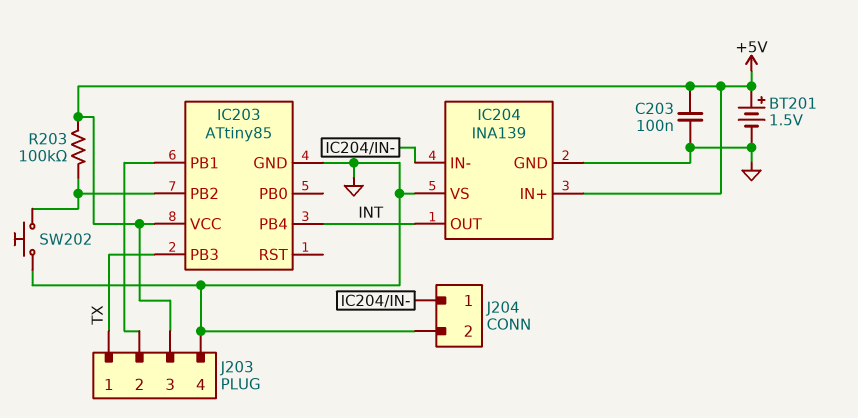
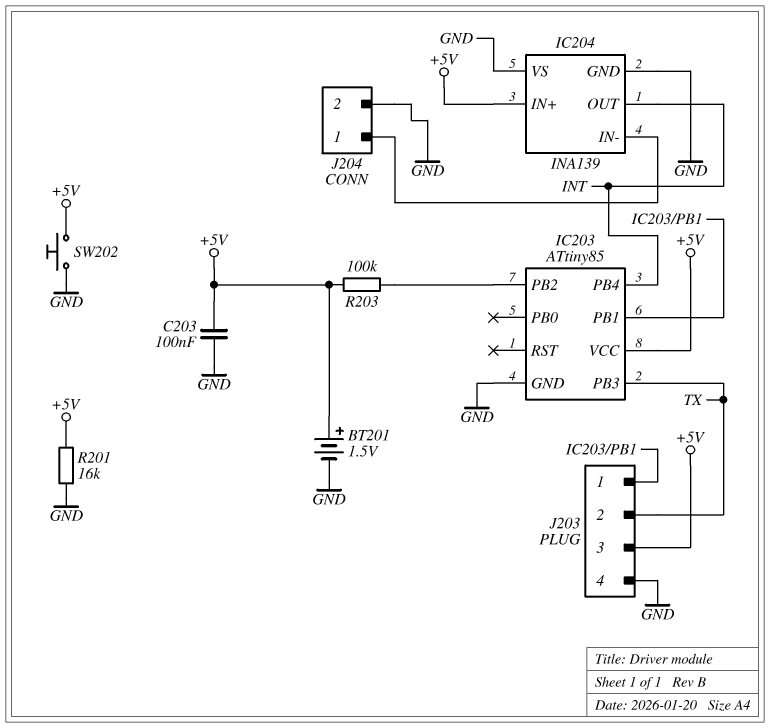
J203 pin 1: TX -> IC203/PB1
J203 pin 2: IC203/PB1 -> TX
R201: none -> 16k (+5V, GND)
SW202: button (GND, IC203/PB2) -> button (+5V, GND)

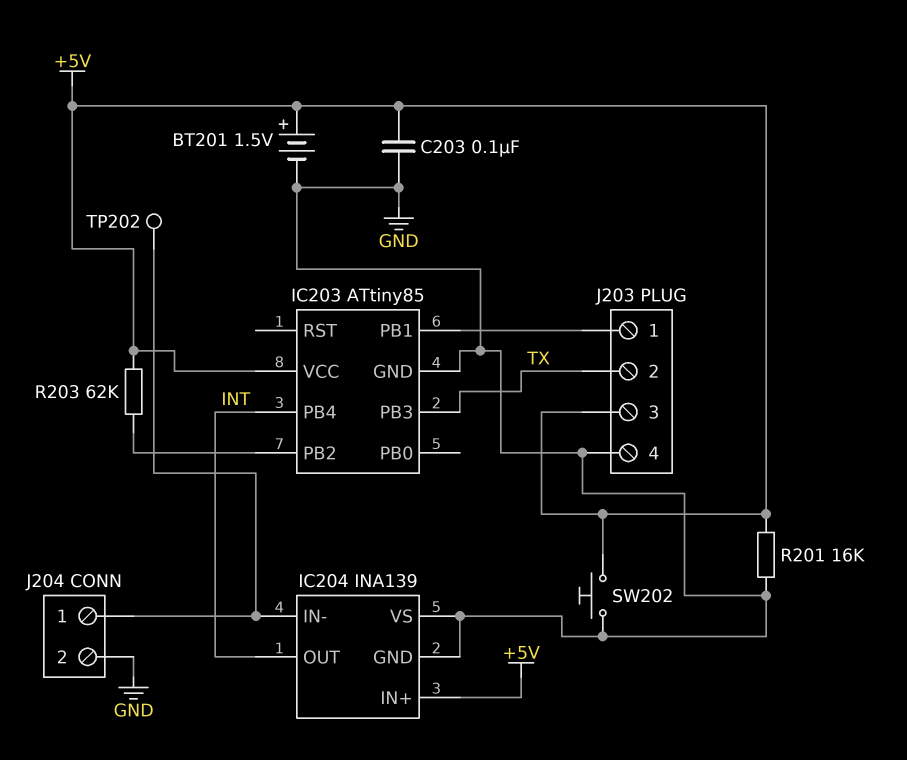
R203: 100k (+5V, IC203/PB2) -> 62k (+5V, IC203/PB2)
TP202: none -> test point (IC204/IN-)

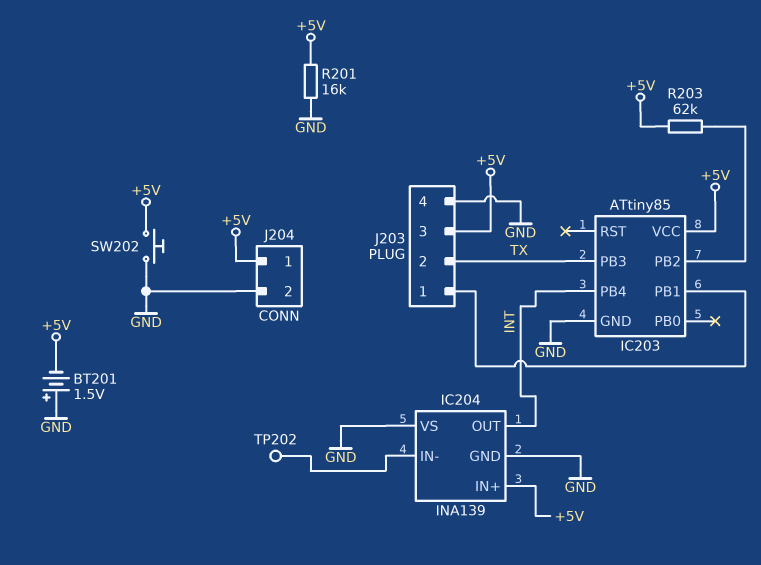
BT201: 1.5V (plus +5V, minus GND) -> 1.5V (plus GND, minus +5V)
C203: 100nF (+5V, GND) -> none
J204 pin 1: IC204/IN- -> +5V

